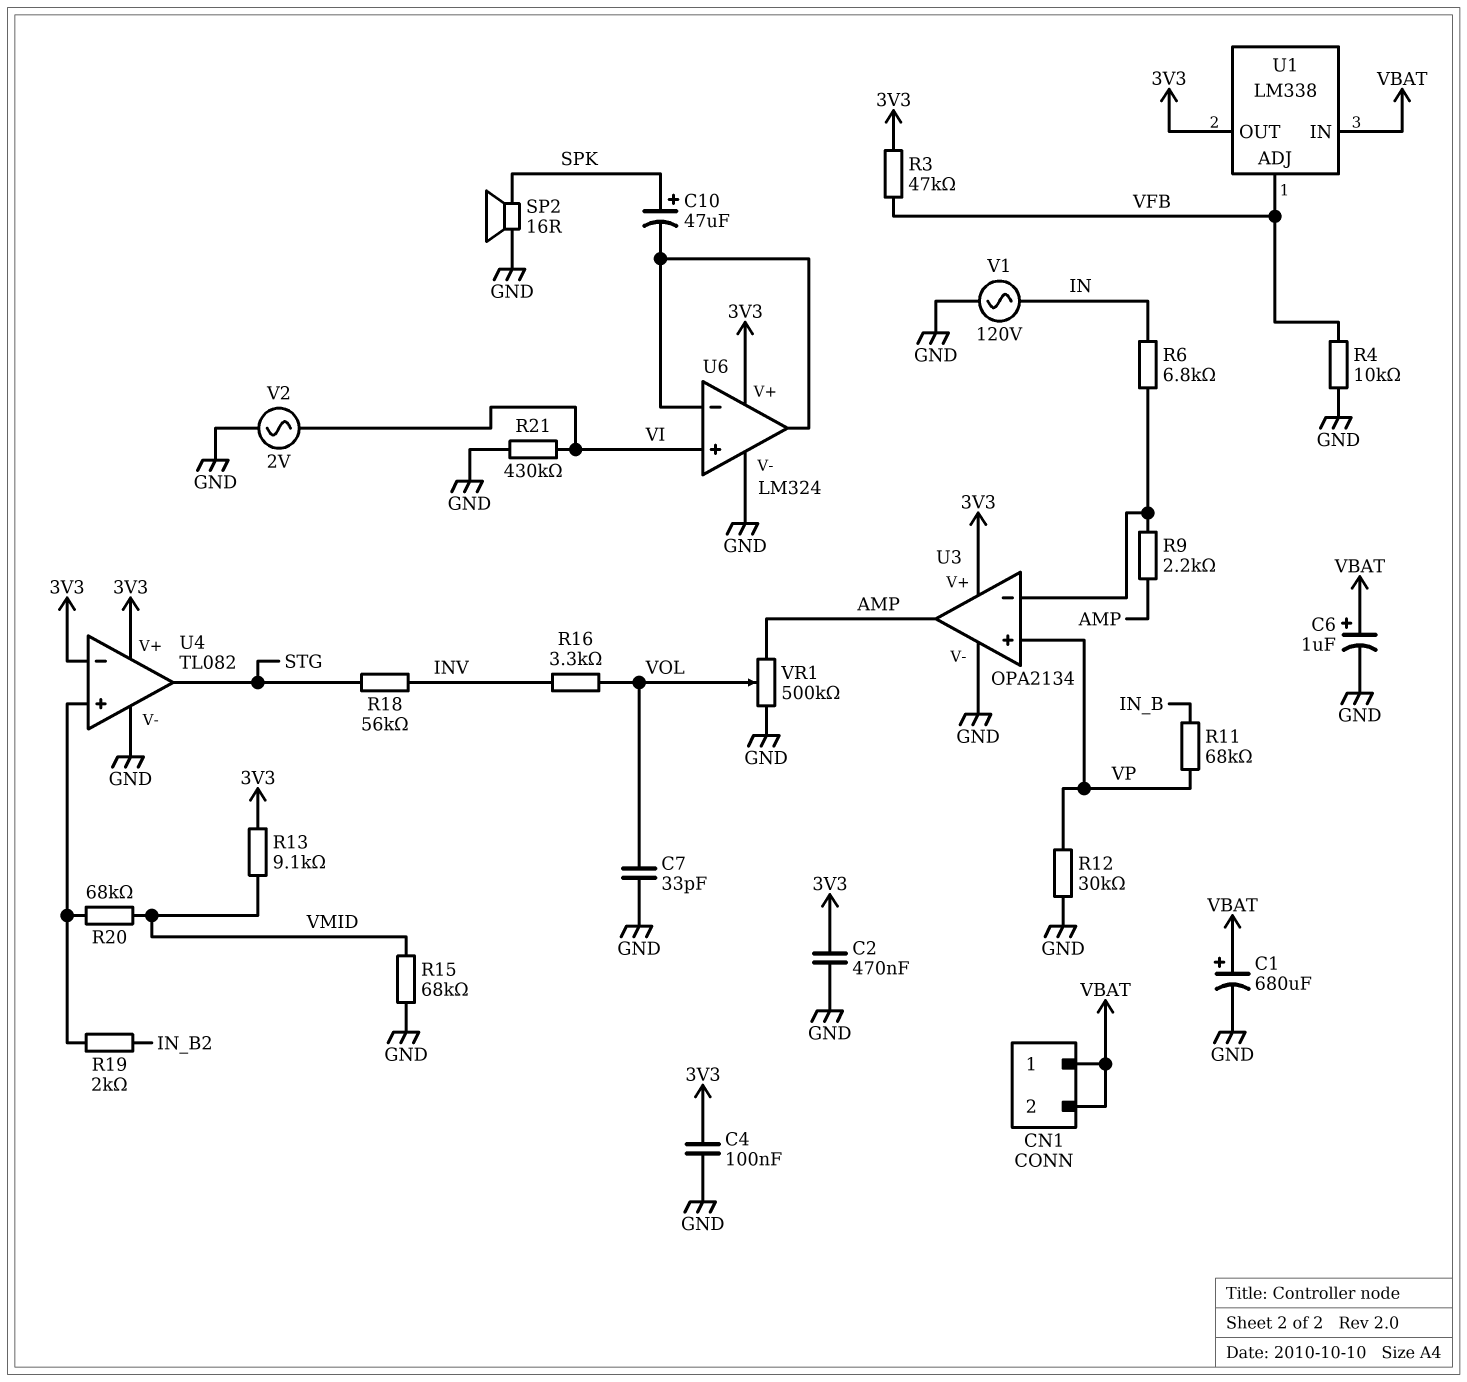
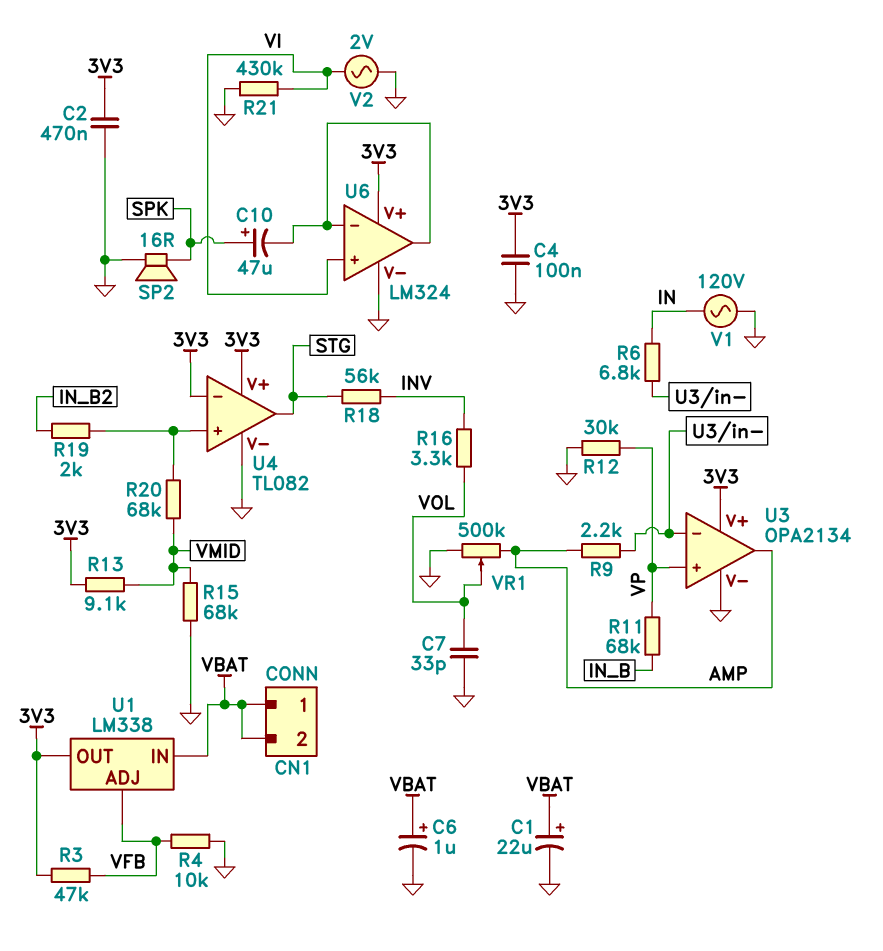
C1: 680uF (plus VBAT, minus GND) -> 22uF (plus VBAT, minus GND)

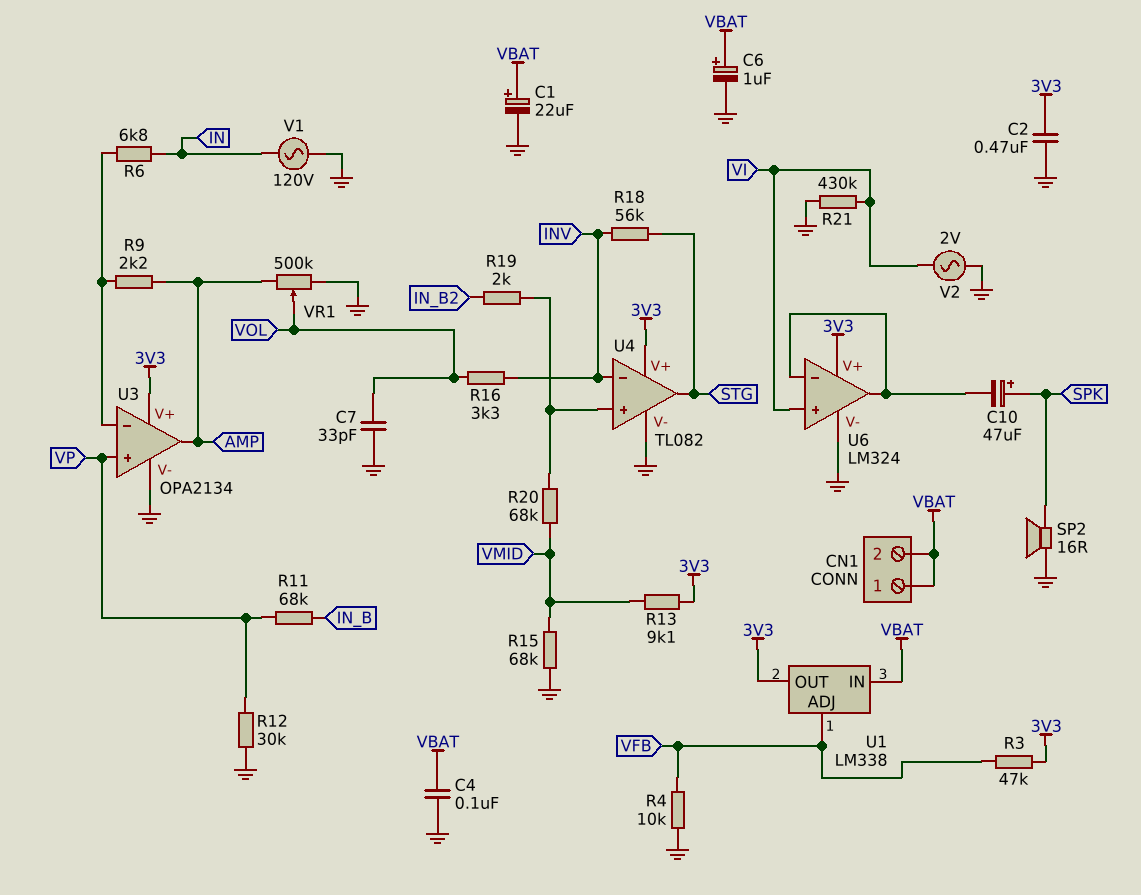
C4: 100nF (3V3, GND) -> 100nF (GND, VBAT)
U4 pin in-: 3V3 -> INV

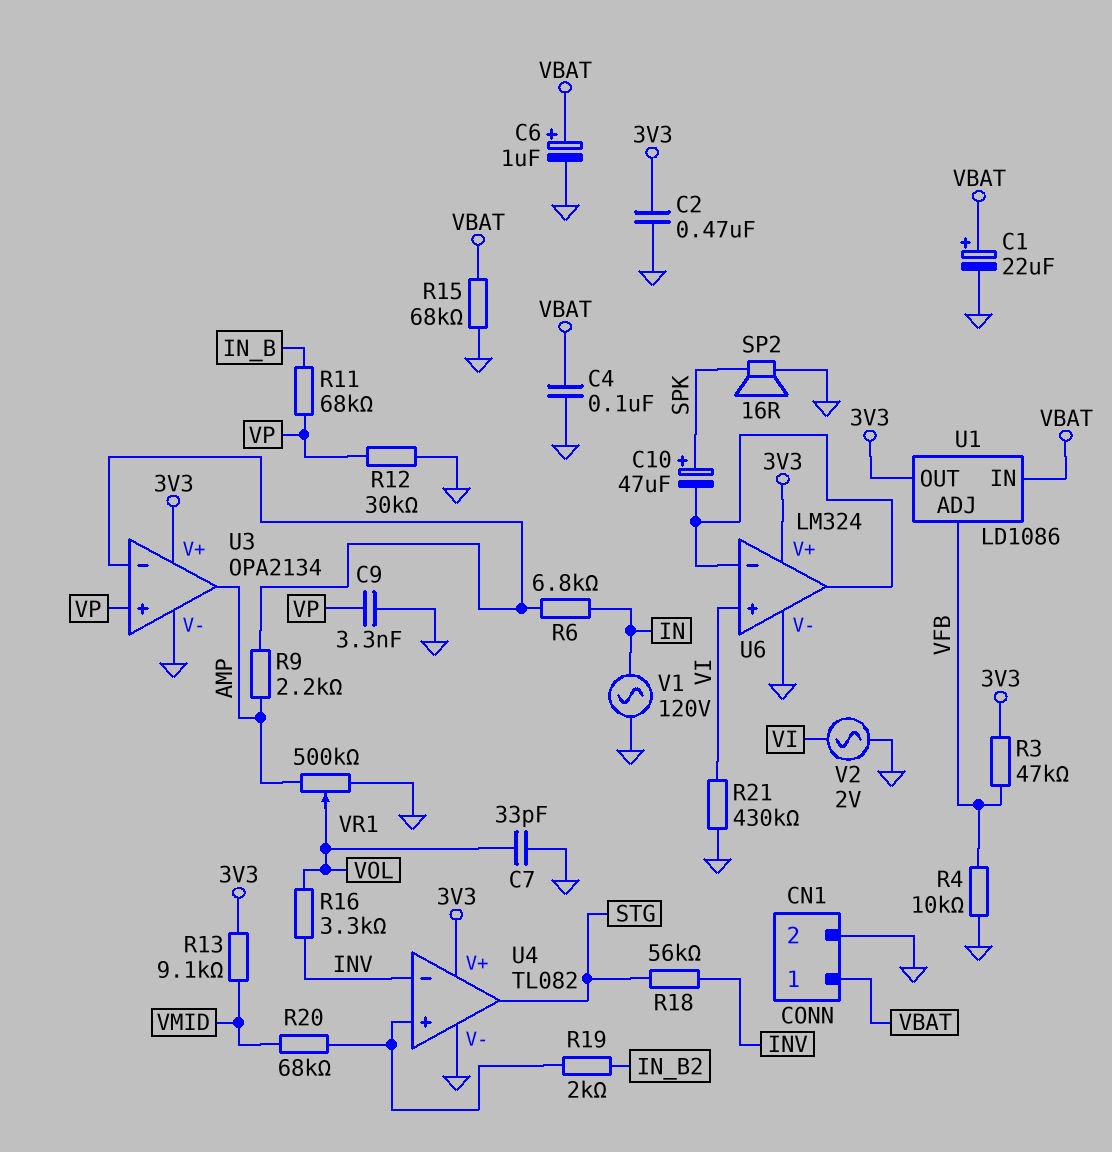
C9: none -> 3.3nF (GND, VP)
CN1 pin 2: VBAT -> GND
R15: 68k (GND, VMID) -> 68k (GND, VBAT)
U1: LM338 -> LD1086

